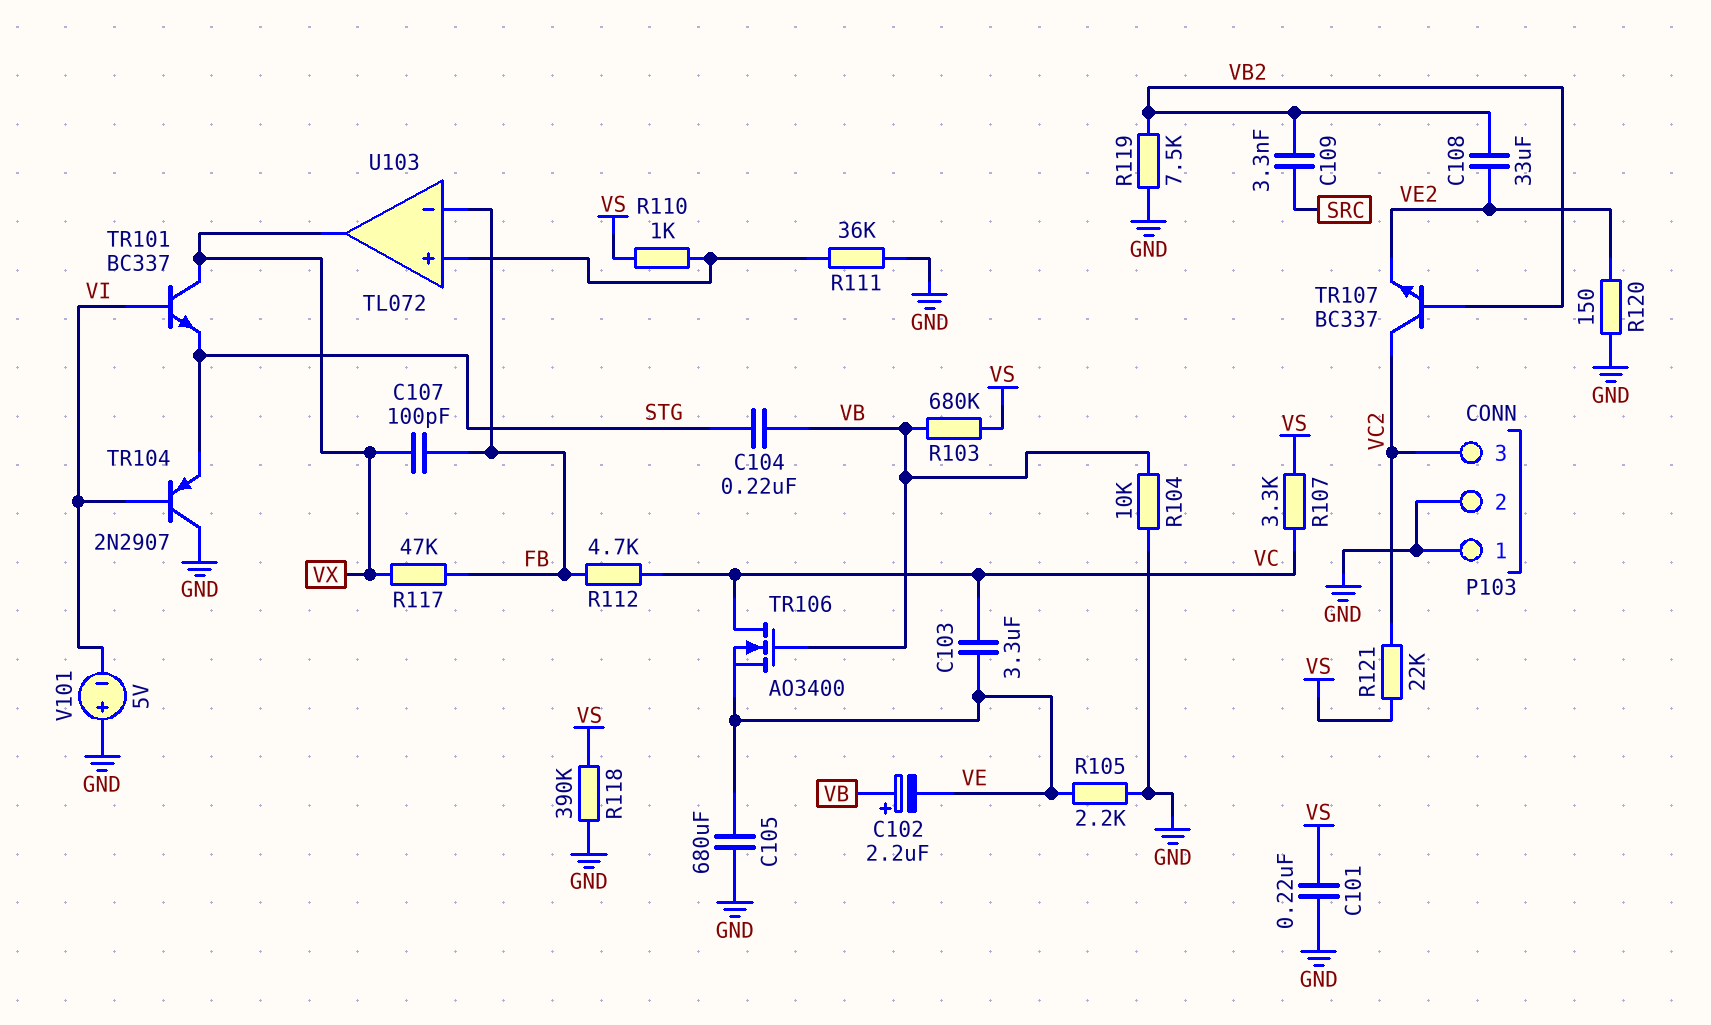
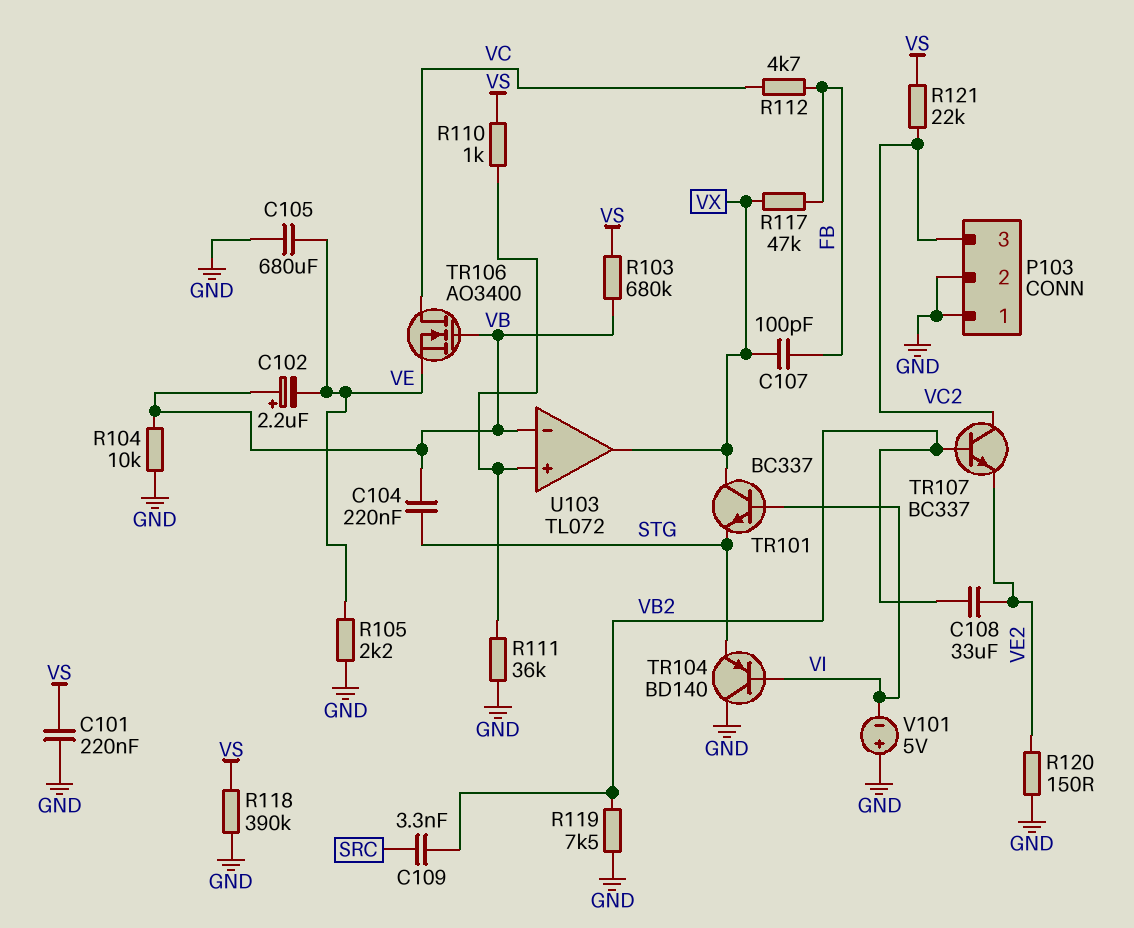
C103: 3.3uF (VC, VE) -> none
R107: 3.3k (VC, VS) -> none
TR104: PNP 2N2907 (B VI, C GND, E STG) -> PNP BD140 (B VI, C GND, E STG)
U103 pin in-: FB -> VB

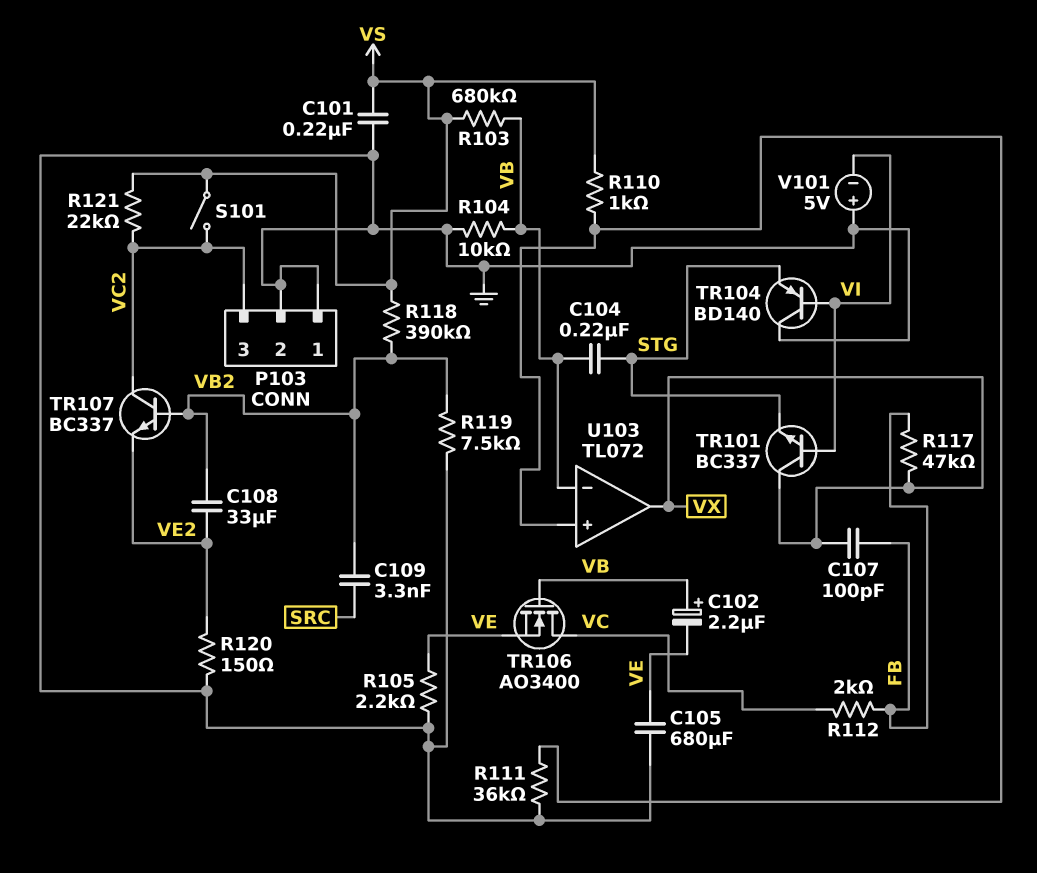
R112: 4.7k (FB, VC) -> 2k (FB, VC)
R118: 390k (GND, VS) -> 390k (VB2, VS)
S101: none -> switch (VC2, VS)

